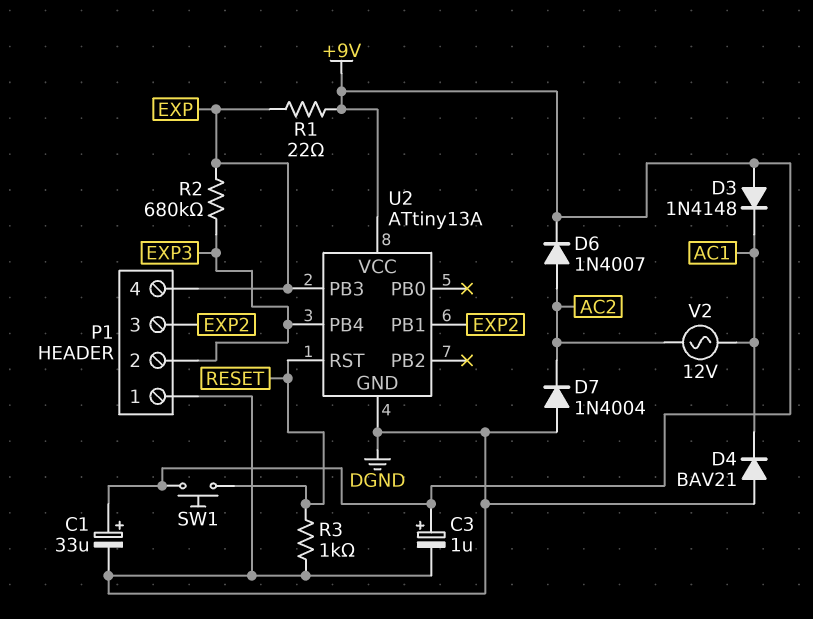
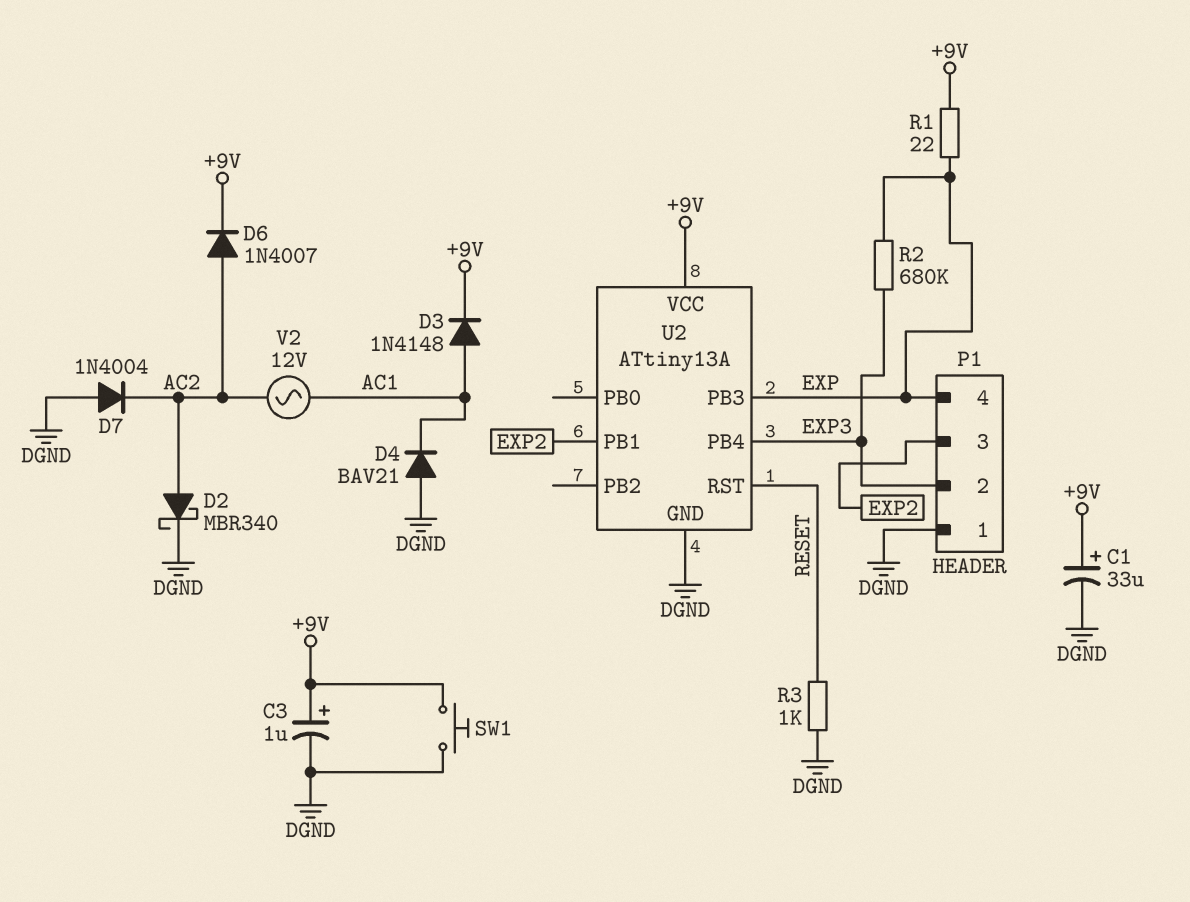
D2: none -> schottky MBR340 (A AC2, K DGND)
D3: diode 1N4148 (A +9V, K AC1) -> diode 1N4148 (A AC1, K +9V)
SW1: button (+9V, RESET) -> button (+9V, DGND)

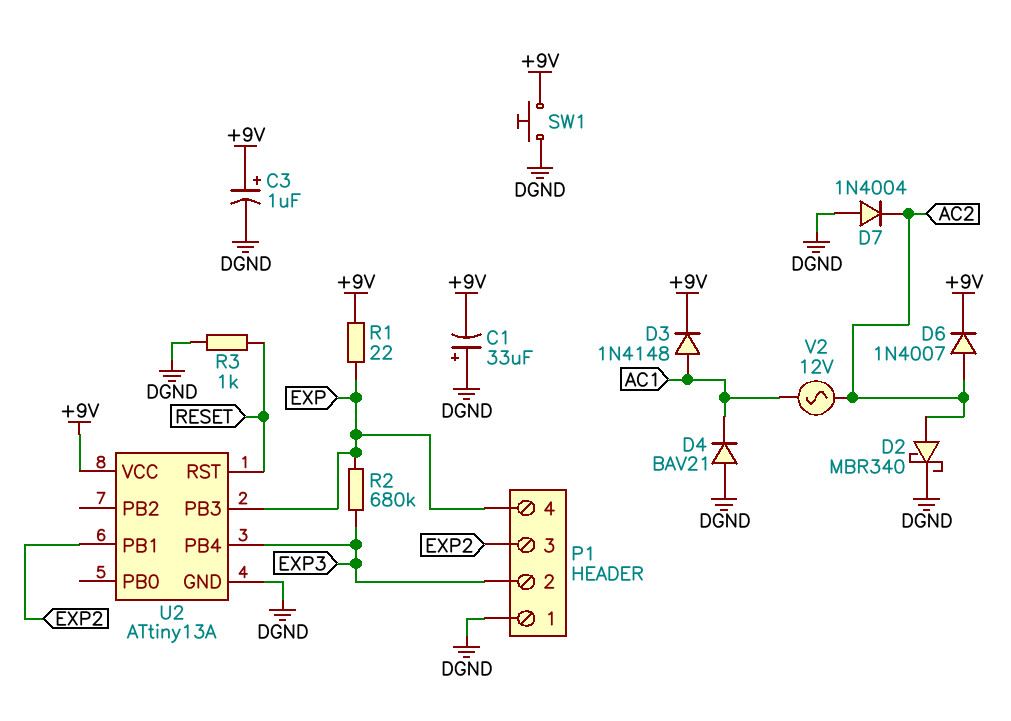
C1: 33uF (plus +9V, minus DGND) -> 33uF (plus DGND, minus +9V)

